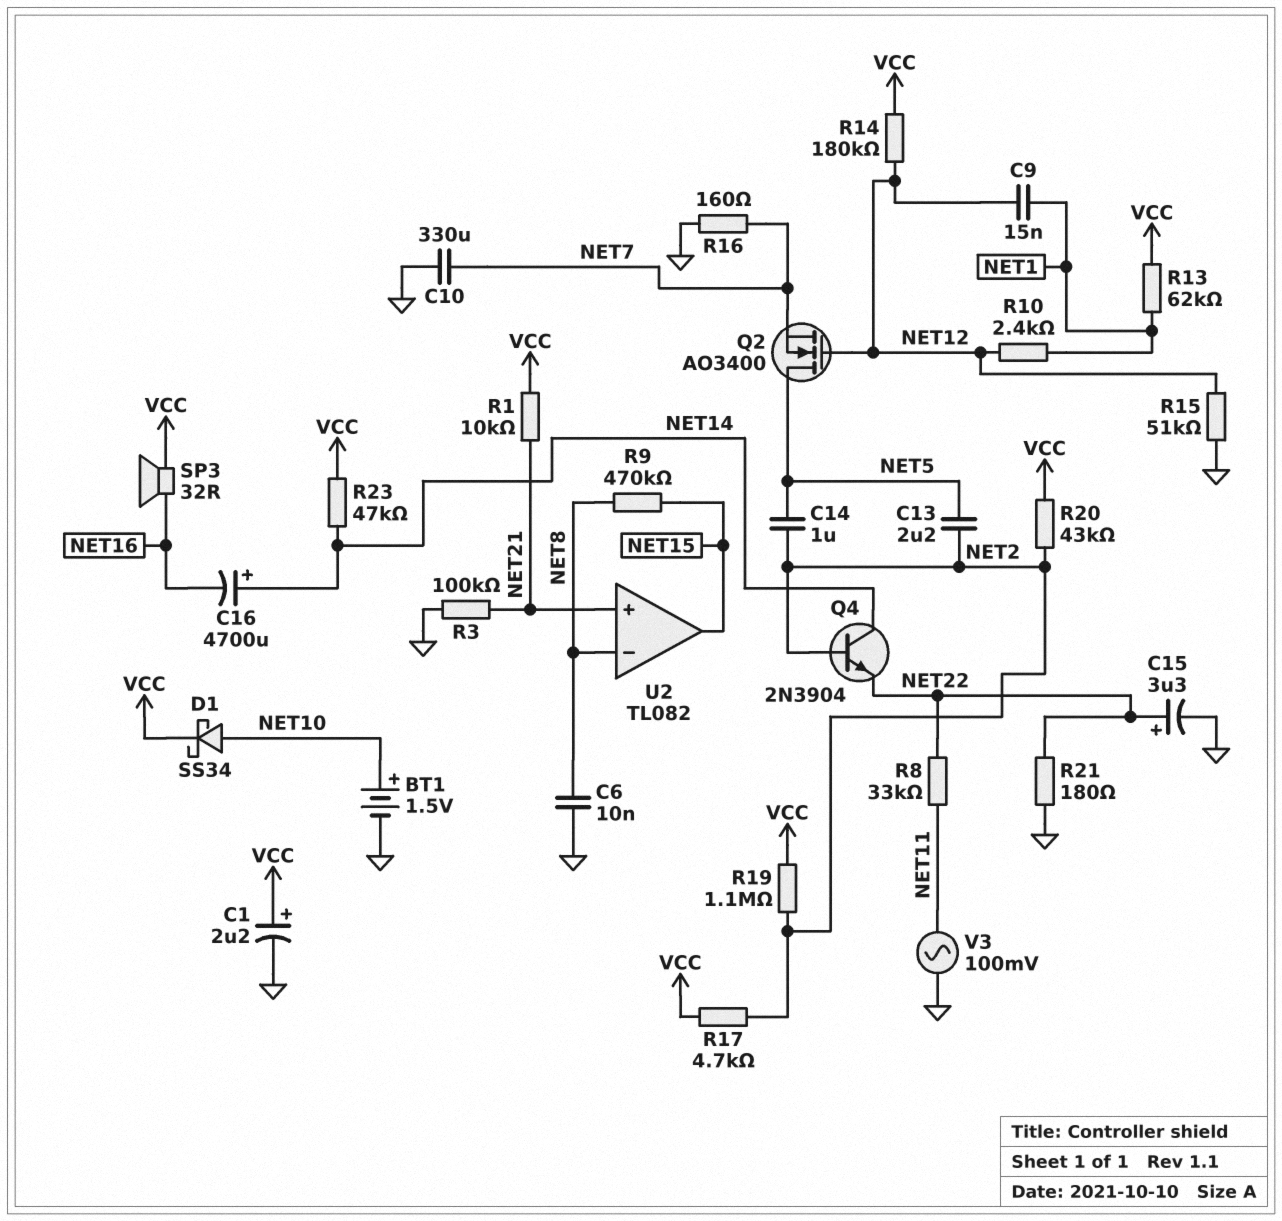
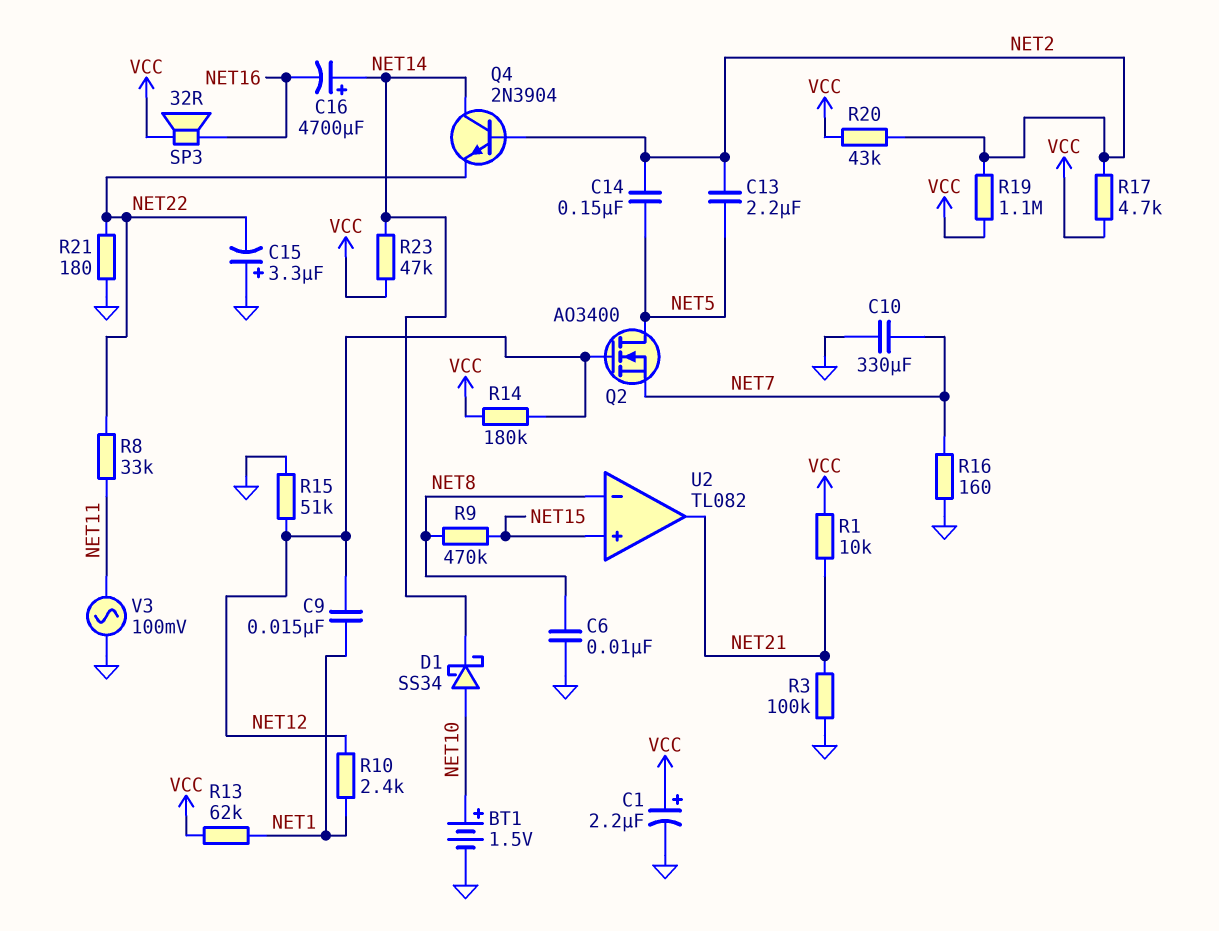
C14: 1uF (NET2, NET5) -> 150nF (NET2, NET5)
C15: 3.3uF (plus NET22, minus GND) -> 3.3uF (plus GND, minus NET22)
D1: schottky SS34 (A NET10, K VCC) -> schottky SS34 (A NET10, K NET14)
U2 pin in+: NET21 -> NET15
U2 pin out: NET15 -> NET21

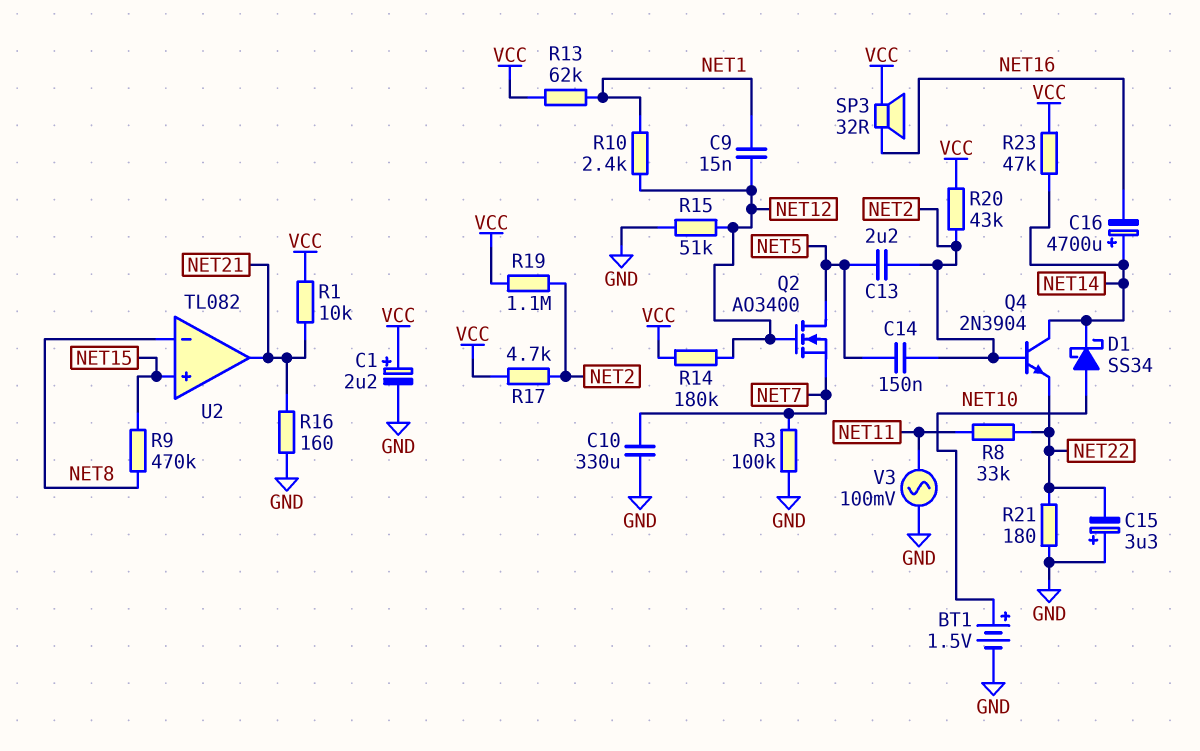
C6: 10nF (GND, NET8) -> none
R3: 100k (GND, NET21) -> 100k (GND, NET7)
R16: 160 (GND, NET7) -> 160 (GND, NET21)

